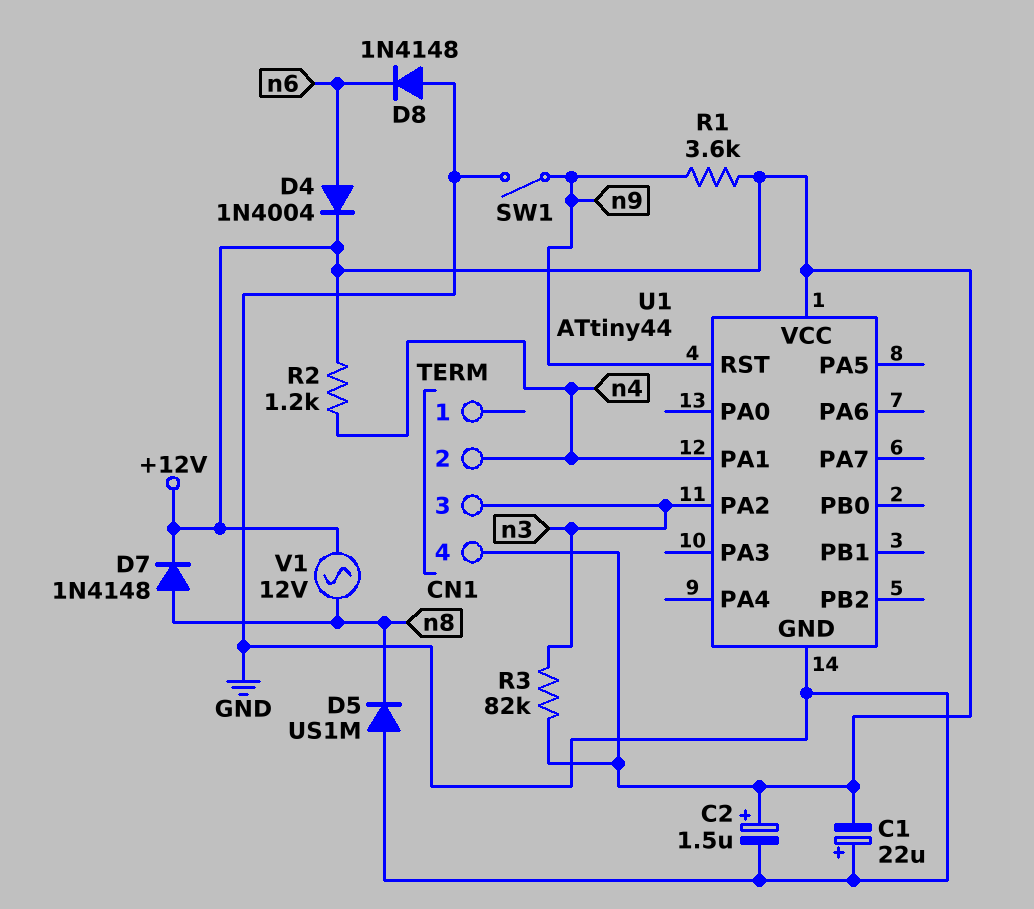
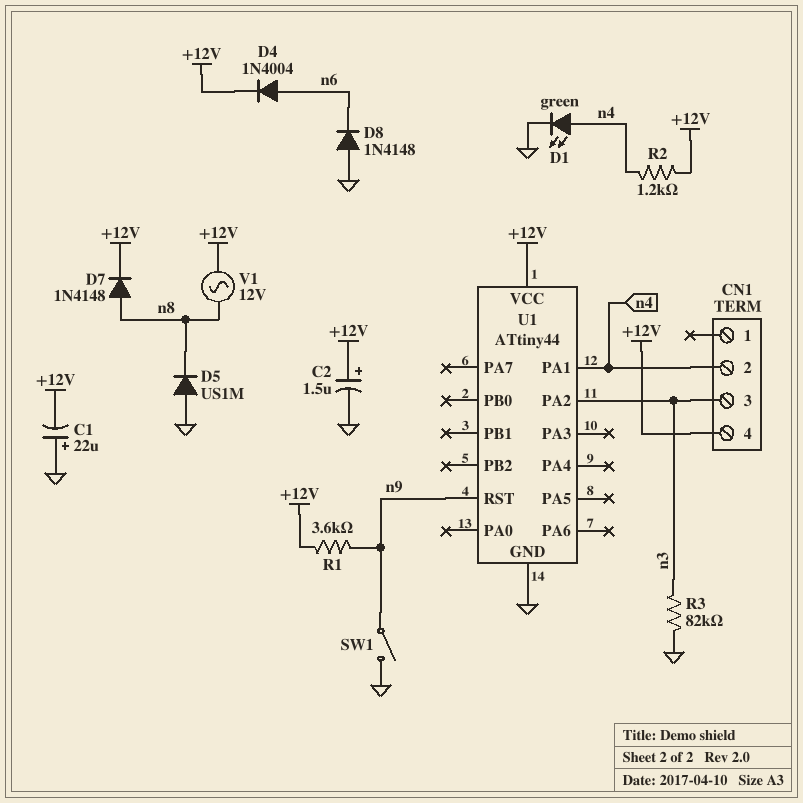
D1: none -> LED green (A n4, K GND)
R3: 82k (+12V, n3) -> 82k (GND, n3)

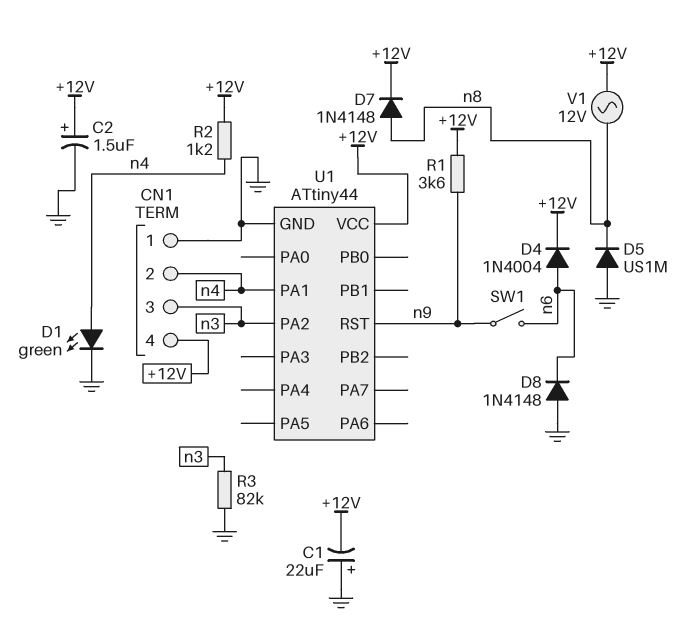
CN1 pin 1: none -> GND
SW1: switch (GND, n9) -> switch (n6, n9)

